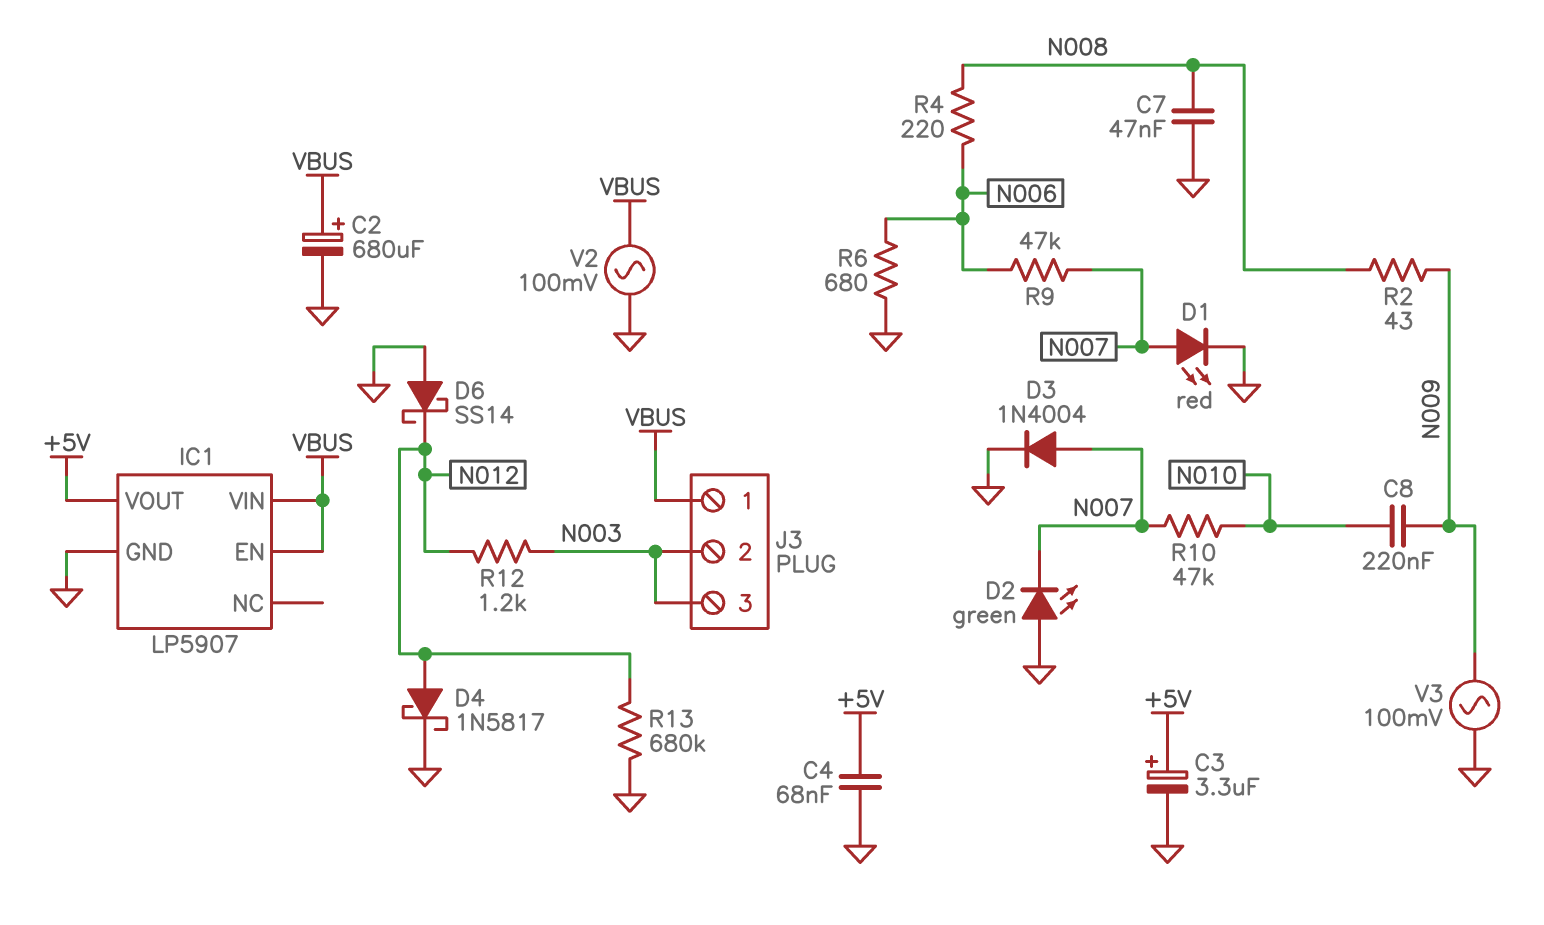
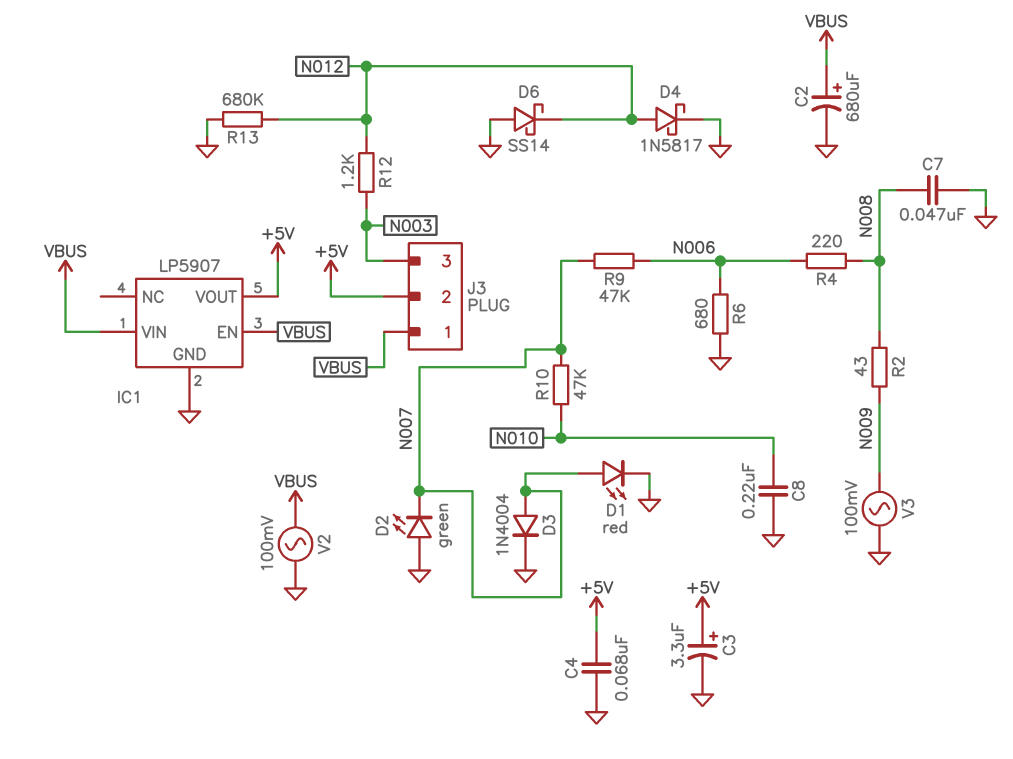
C8: 220nF (N009, N010) -> 220nF (GND, N010)
J3 pin 2: N003 -> +5V

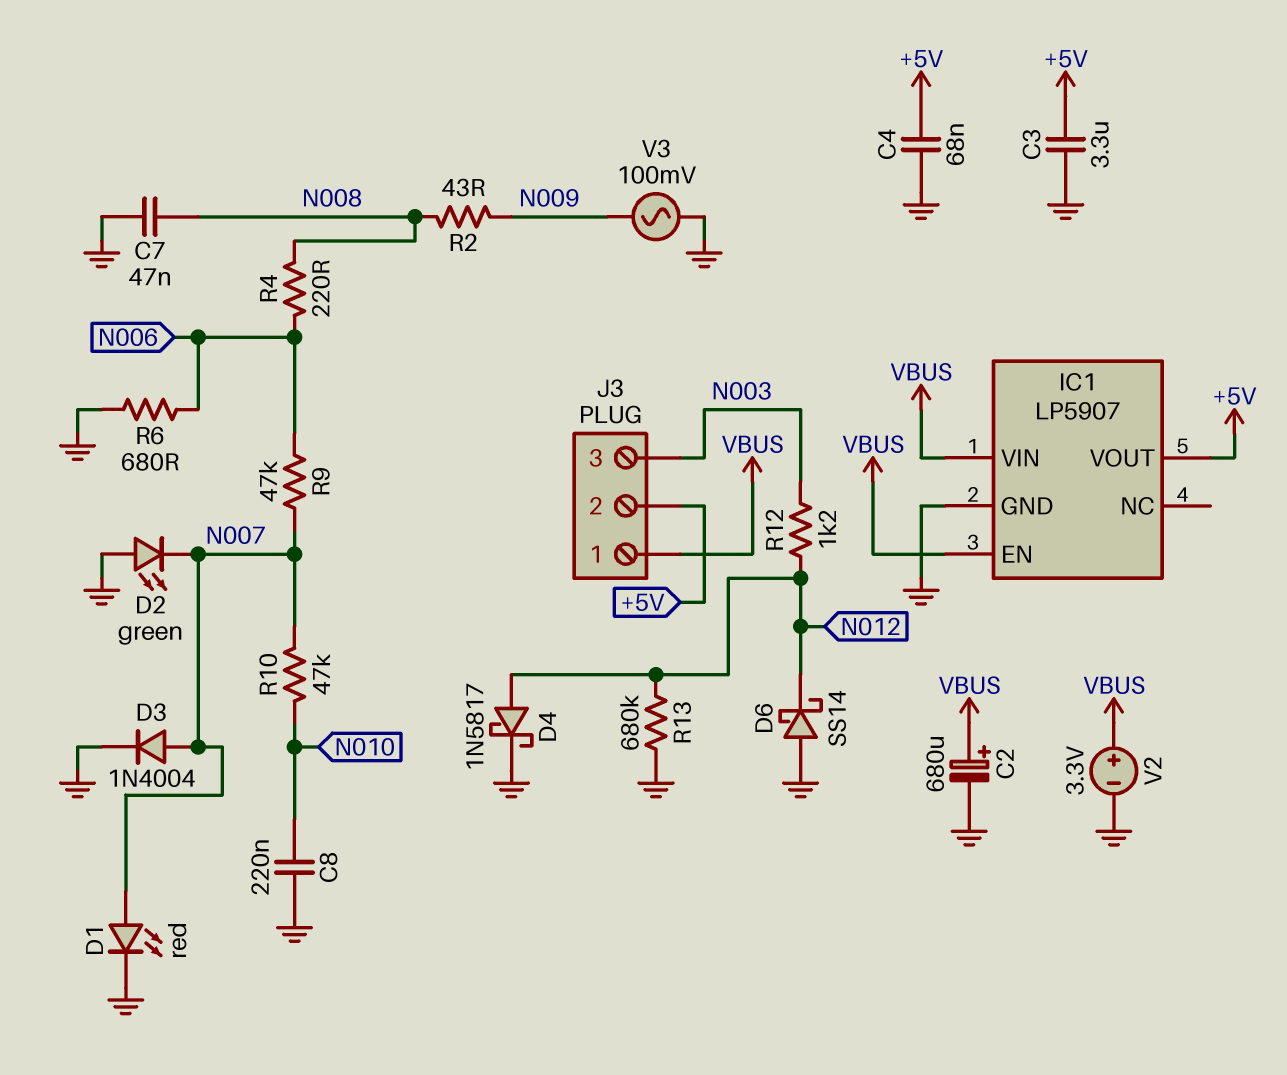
C3: 3.3uF (plus +5V, minus GND) -> 3.3uF (+5V, GND)
V2: AC 100mV (GND, VBUS) -> 3.3V (plus VBUS, minus GND)

